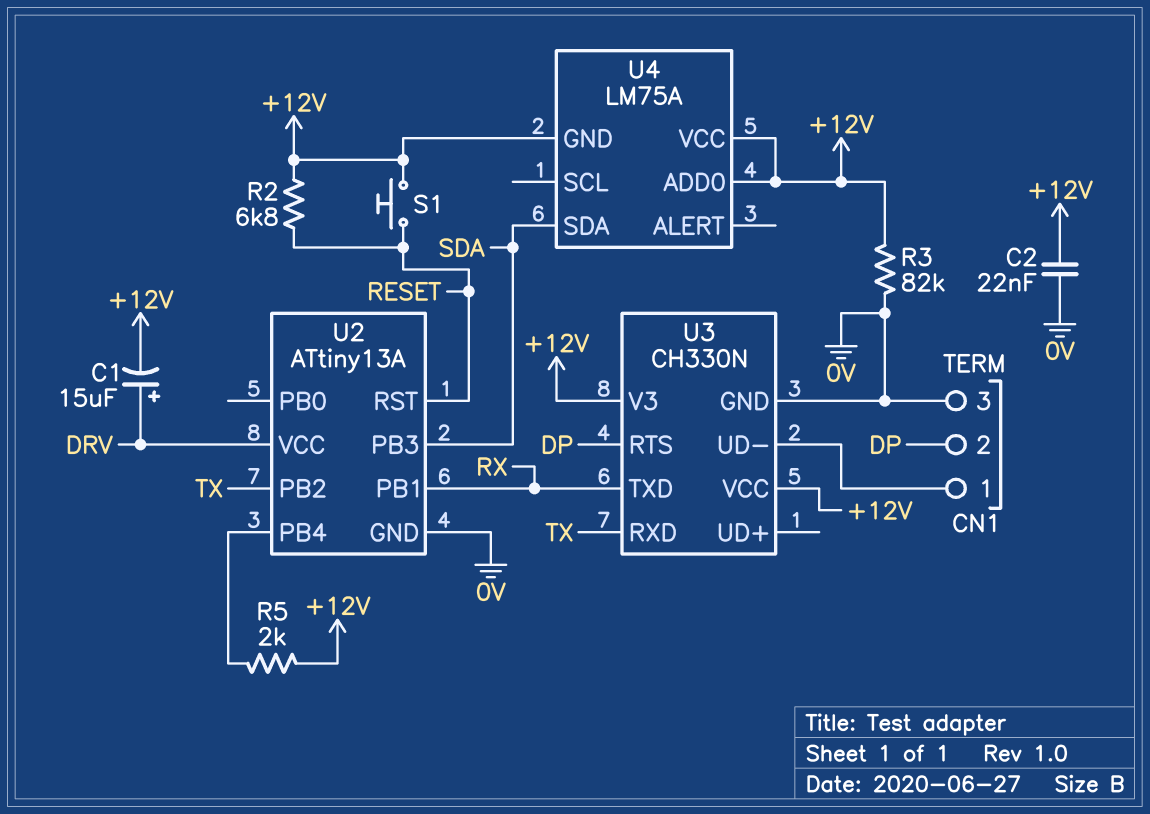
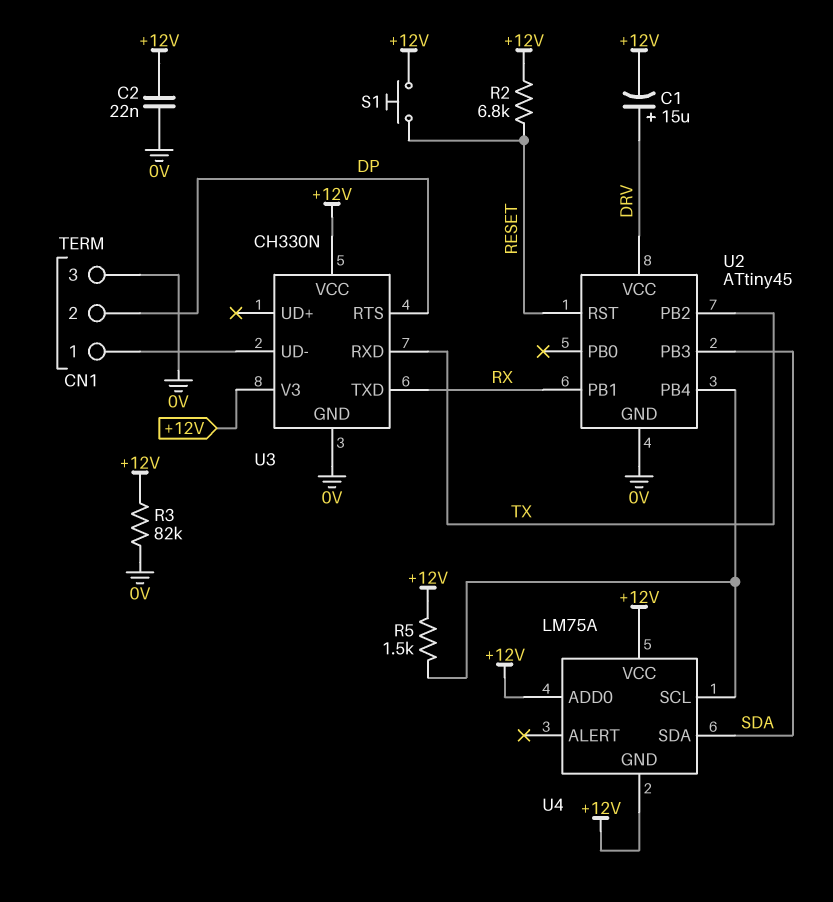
R5: 2k (+12V, U2/PB4) -> 1.5k (+12V, U2/PB4)
U2: ATtiny13A -> ATtiny45
U4 pin SCL: none -> U2/PB4

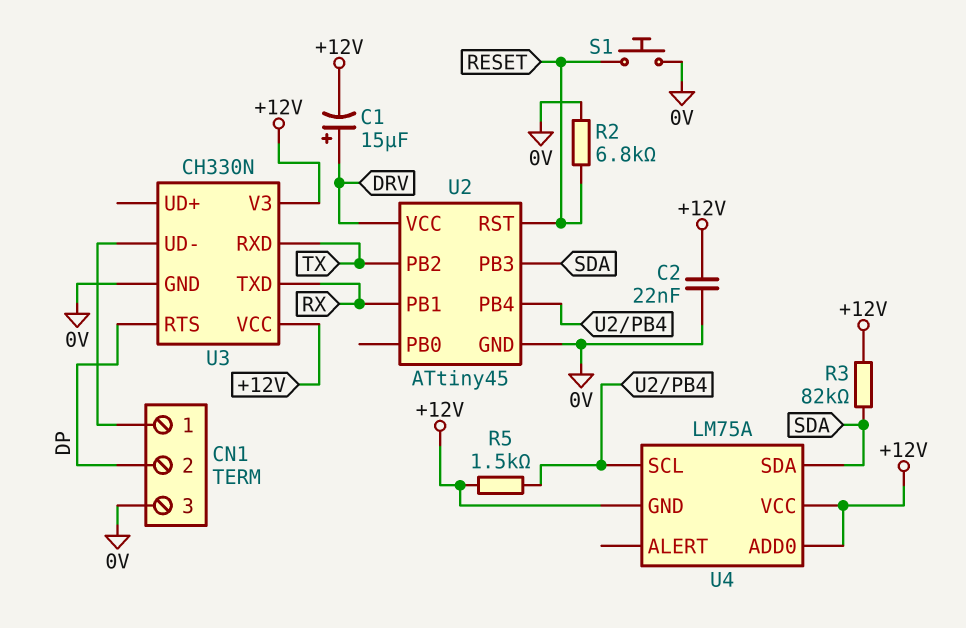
R2: 6.8k (+12V, RESET) -> 6.8k (0V, RESET)
R3: 82k (+12V, 0V) -> 82k (+12V, SDA)
S1: button (+12V, RESET) -> button (0V, RESET)

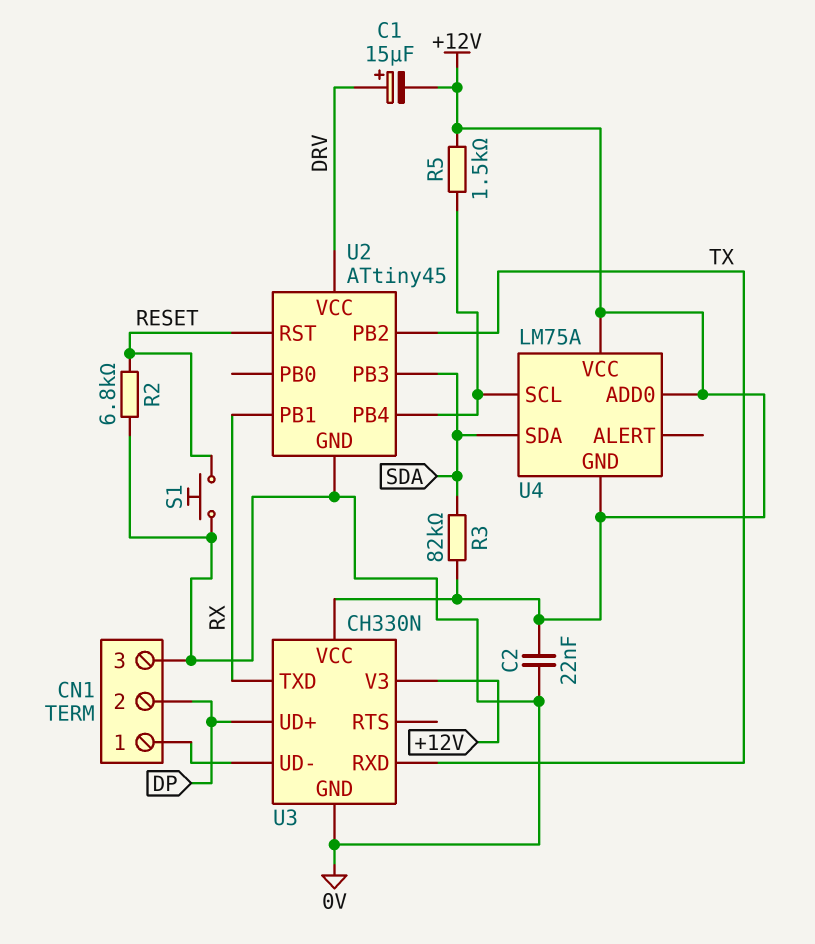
U3 pin RTS: DP -> none
U3 pin UD+: none -> DP

